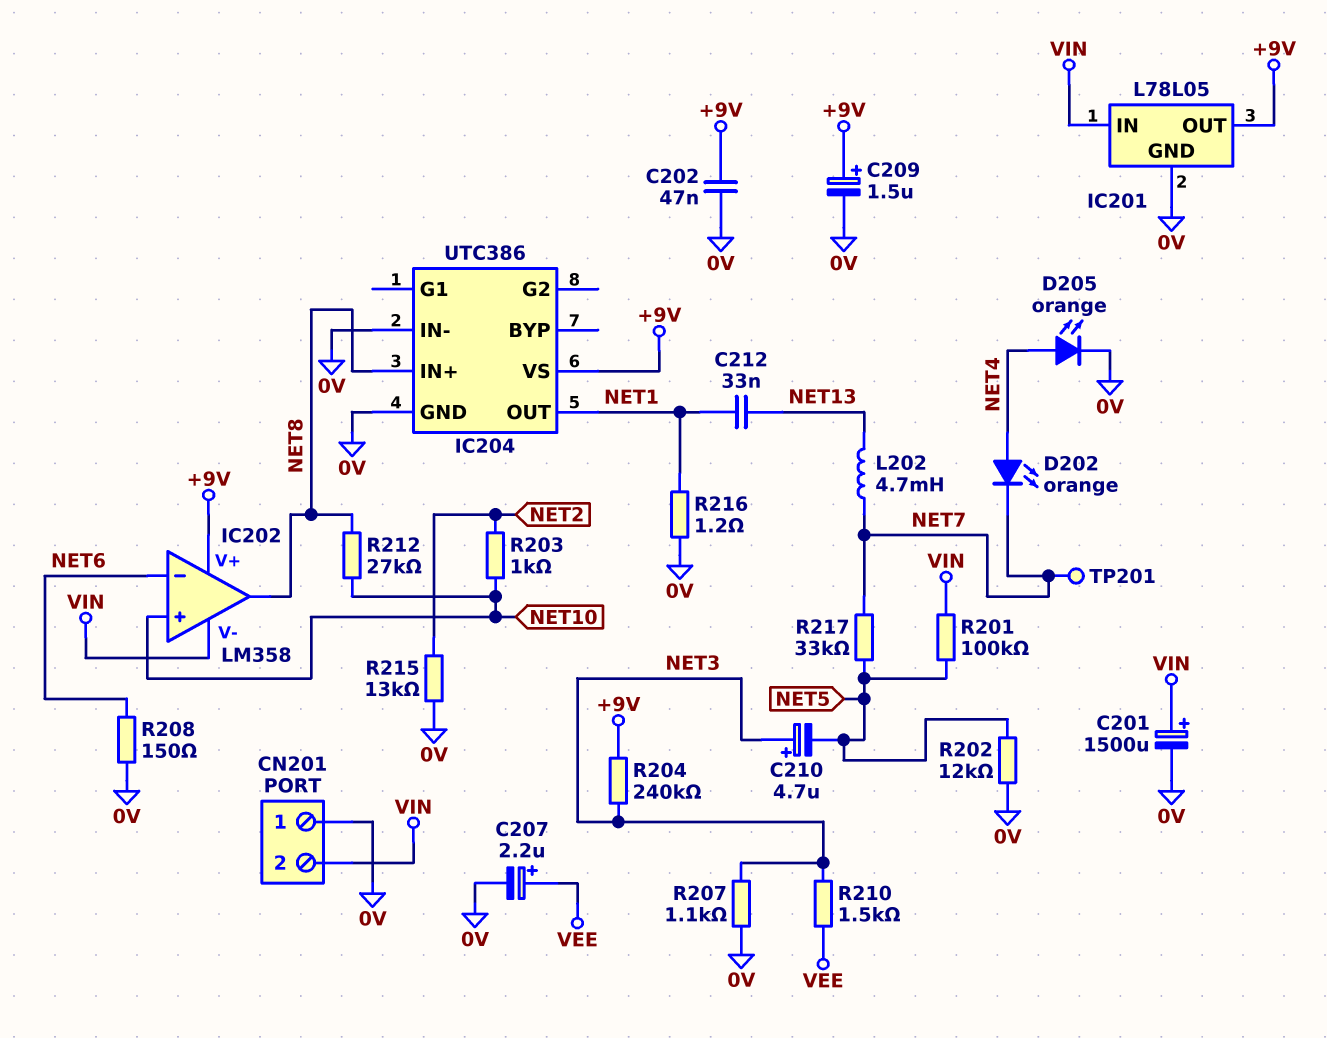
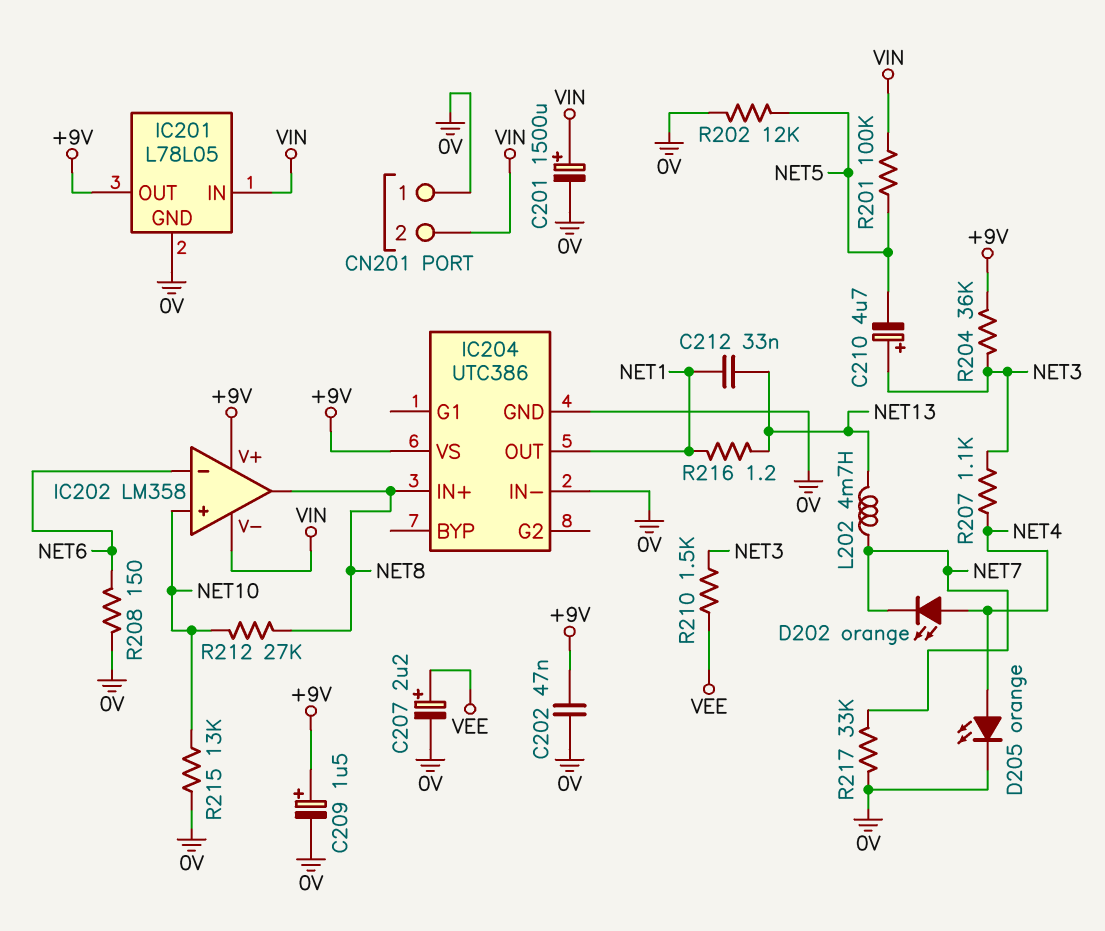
R203: 1k (NET2, NET10) -> none
R204: 240k (+9V, NET3) -> 36k (+9V, NET3)
R207: 1.1k (0V, NET3) -> 1.1k (NET3, NET4)
R215: 13k (0V, NET2) -> 13k (0V, NET10)
R216: 1.2 (0V, NET1) -> 1.2 (NET1, NET13)
R217: 33k (NET5, NET7) -> 33k (0V, NET7)
TP201: test point (NET7) -> none

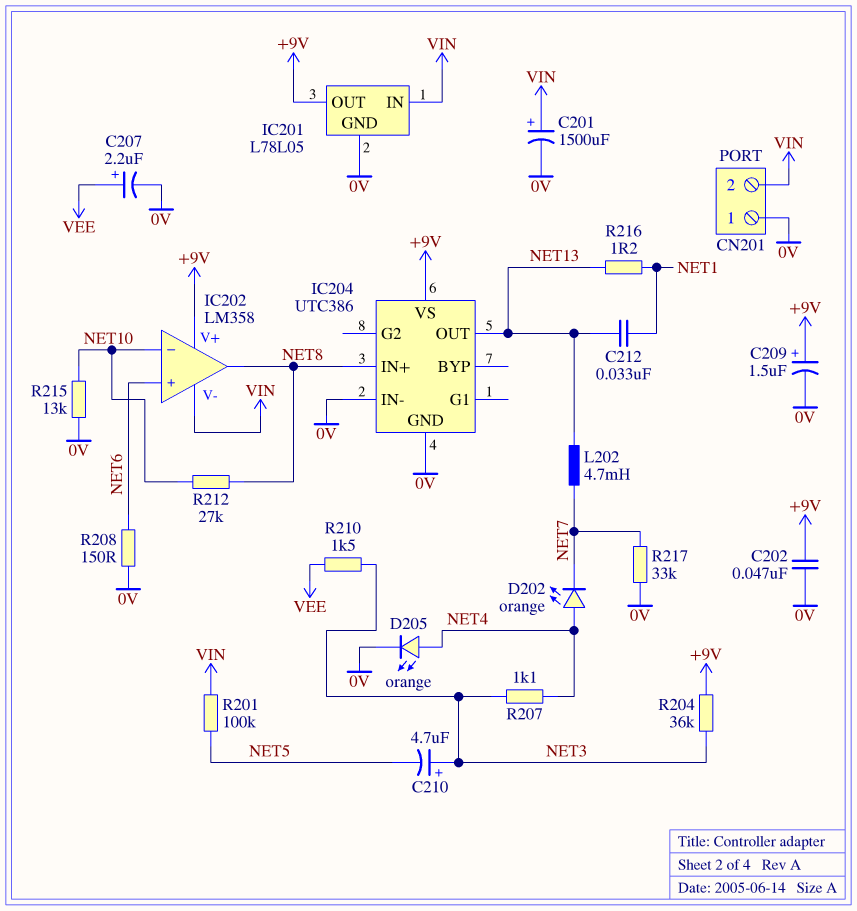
IC202 pin in+: NET10 -> NET6
IC202 pin in-: NET6 -> NET10
IC204 pin OUT: NET1 -> NET13
R202: 12k (0V, NET5) -> none

